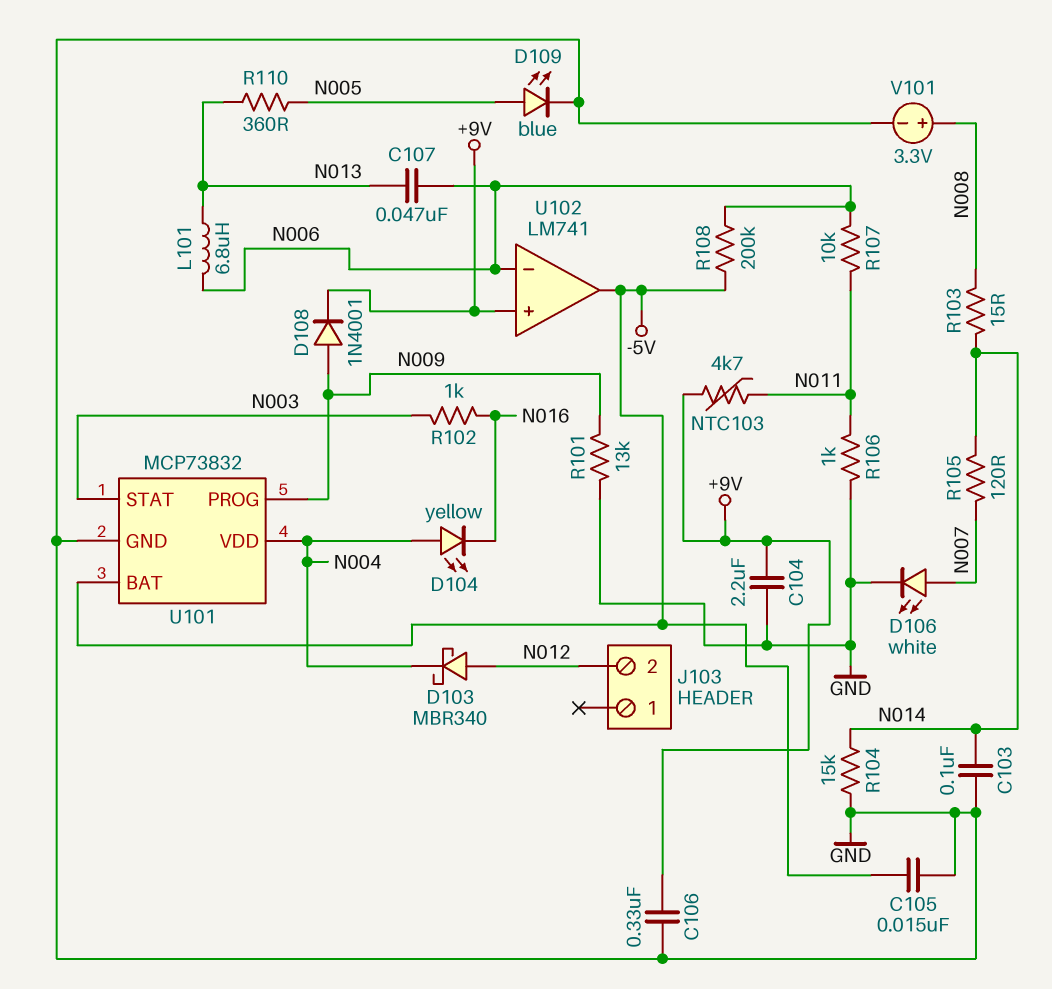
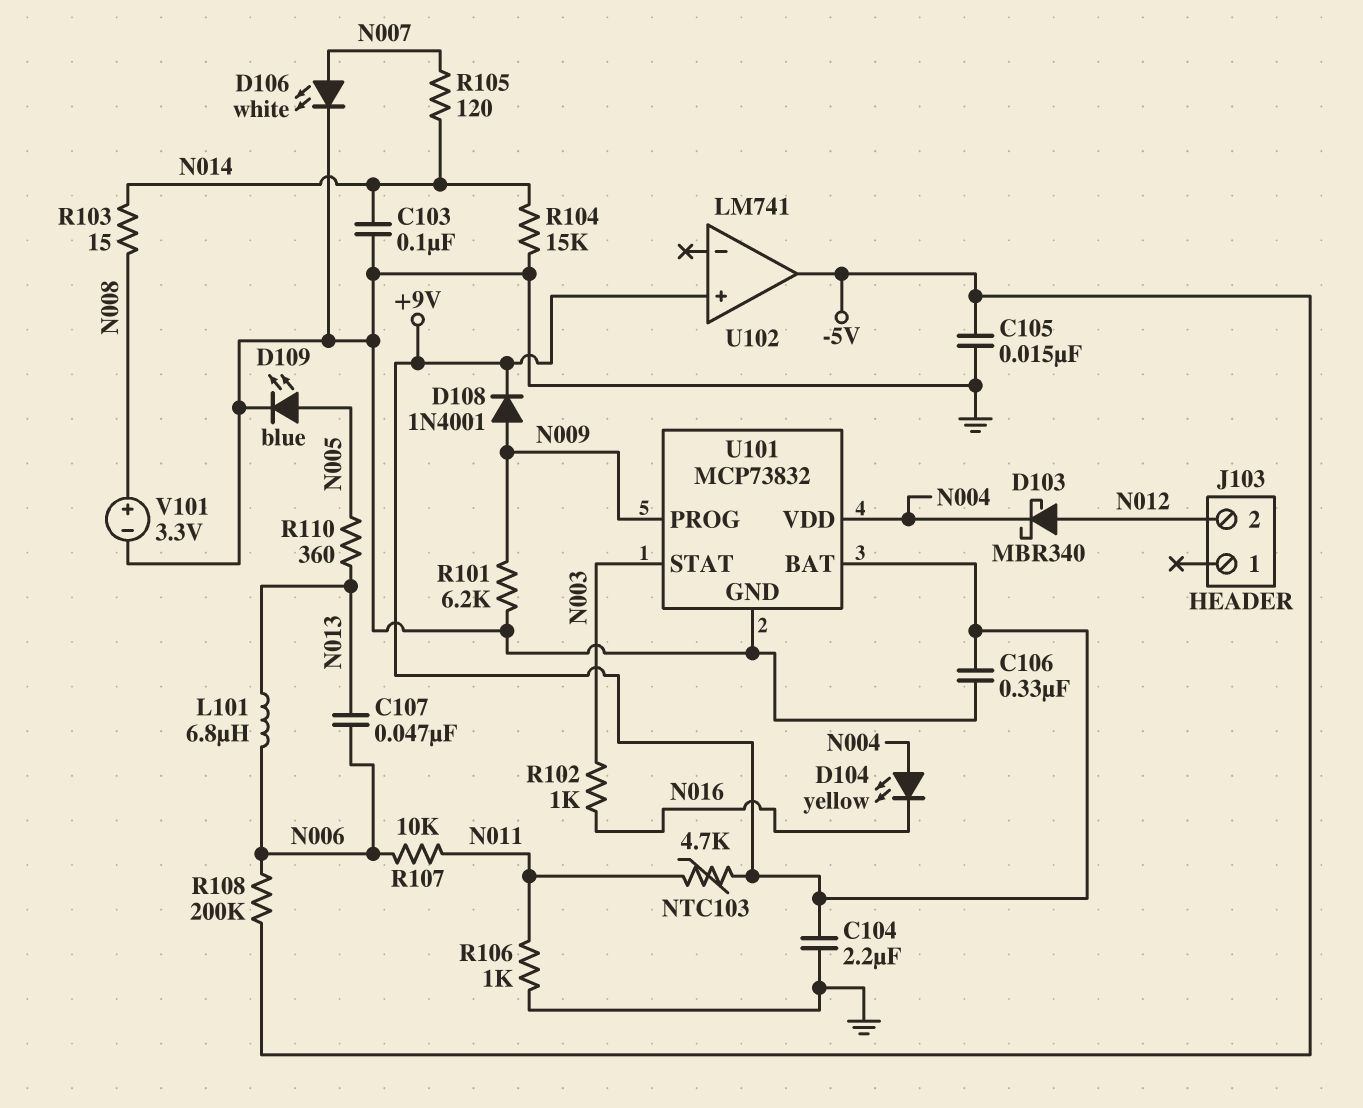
R101: 13k (GND, N009) -> 6.2k (GND, N009)
U101 pin BAT: -5V -> +9V
U102 pin in-: N006 -> none

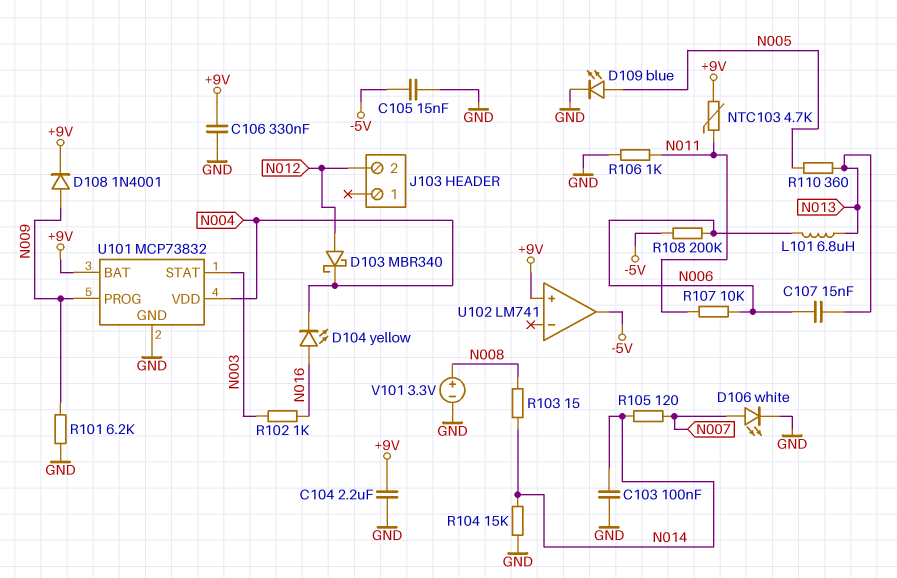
C107: 47nF (N006, N013) -> 15nF (N006, N013)
D104: LED yellow (A N004, K N016) -> LED yellow (A N016, K N004)

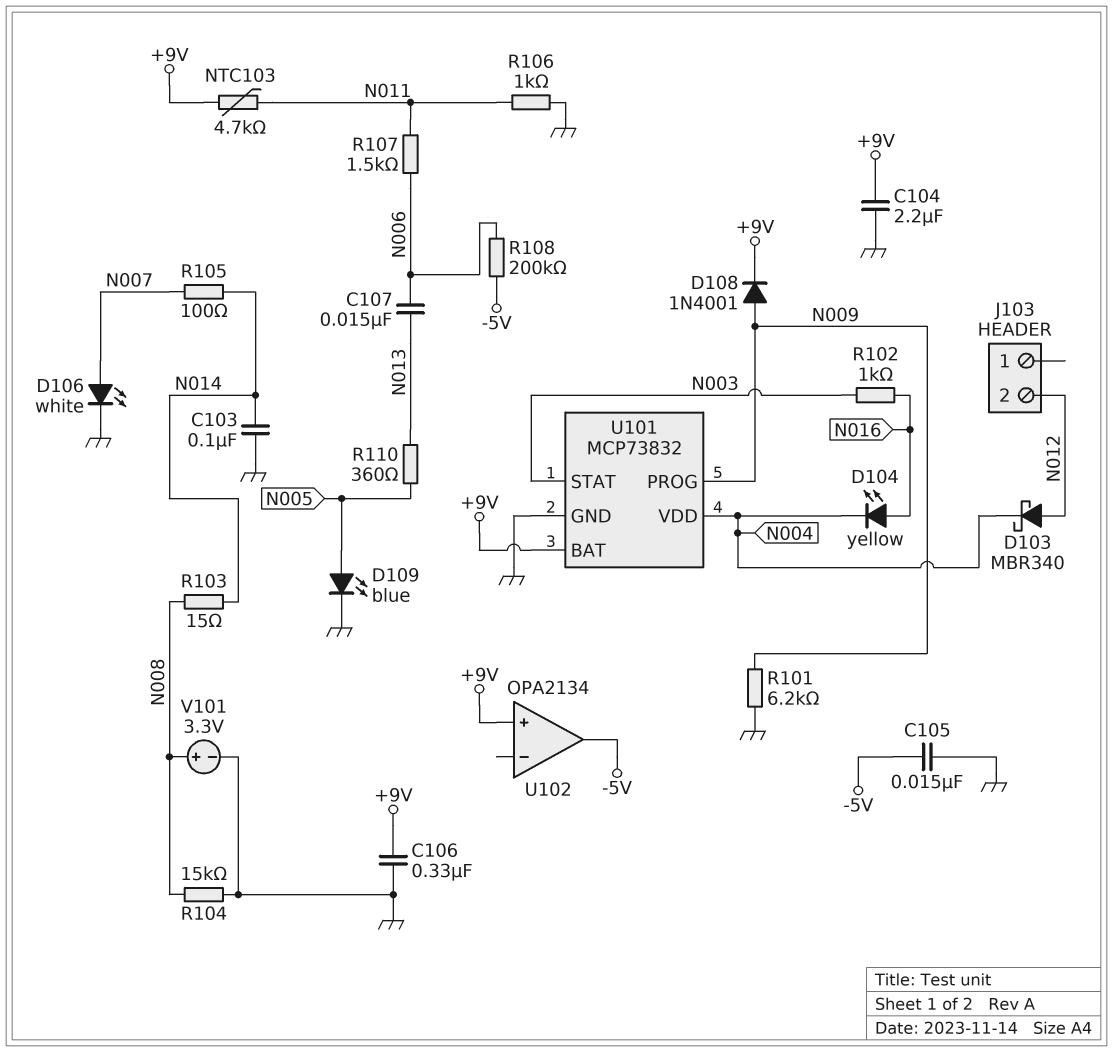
L101: 6.8uH (N006, N013) -> none
R104: 15k (GND, N014) -> 15k (GND, N008)
R105: 120 (N007, N014) -> 100 (N007, N014)
R107: 10k (N006, N011) -> 1.5k (N006, N011)
U102: LM741 -> OPA2134

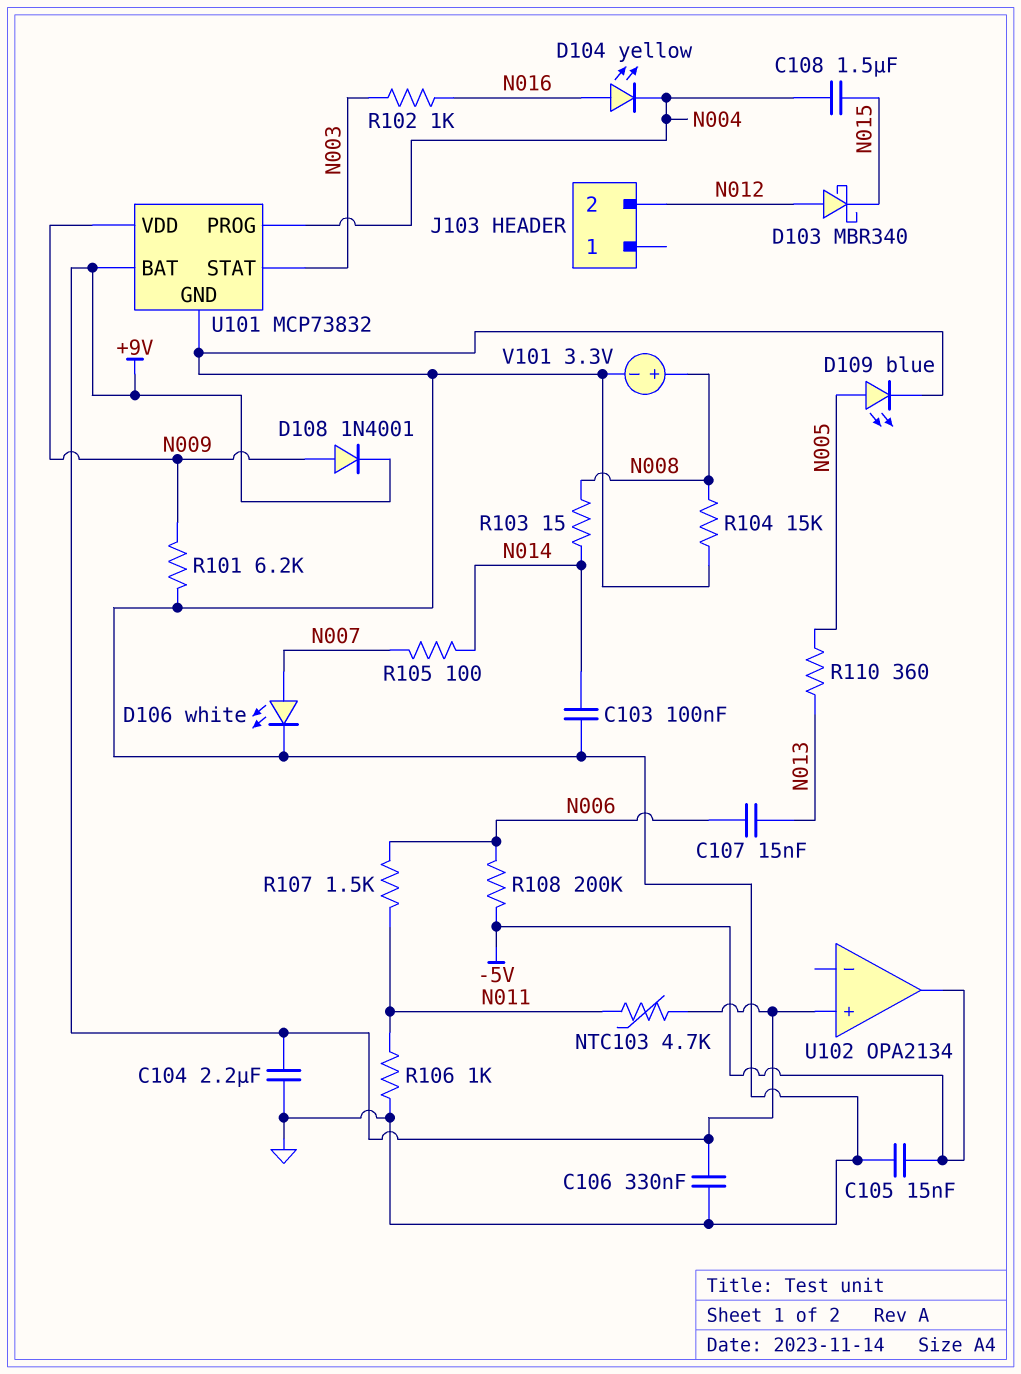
C108: none -> 1.5uF (N004, N015)
D103: schottky MBR340 (A N012, K N004) -> schottky MBR340 (A N012, K N015)
U101 pin PROG: N009 -> N004
U101 pin VDD: N004 -> N009

